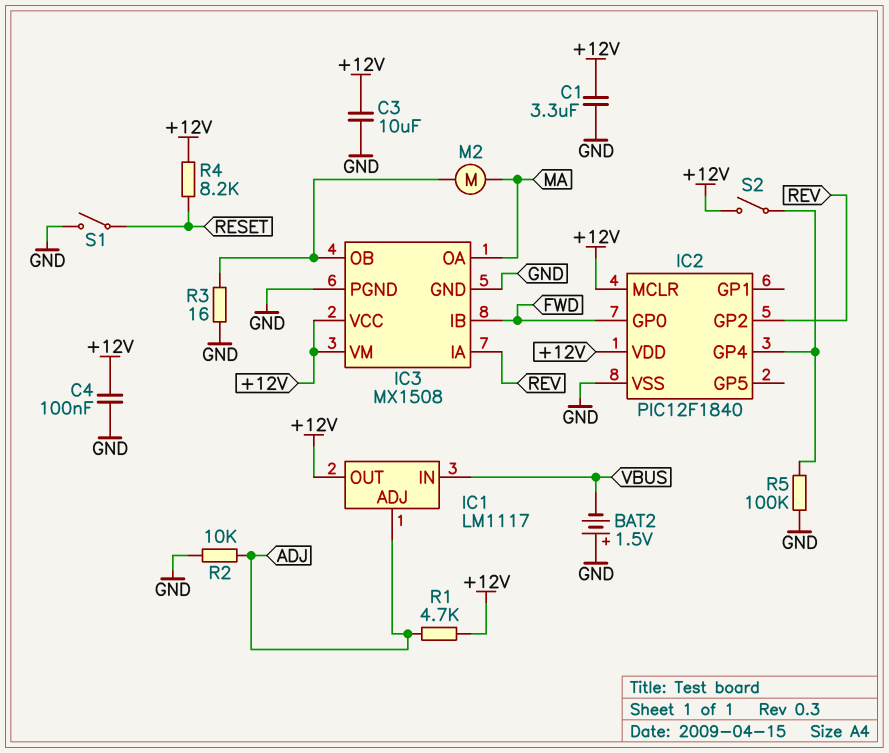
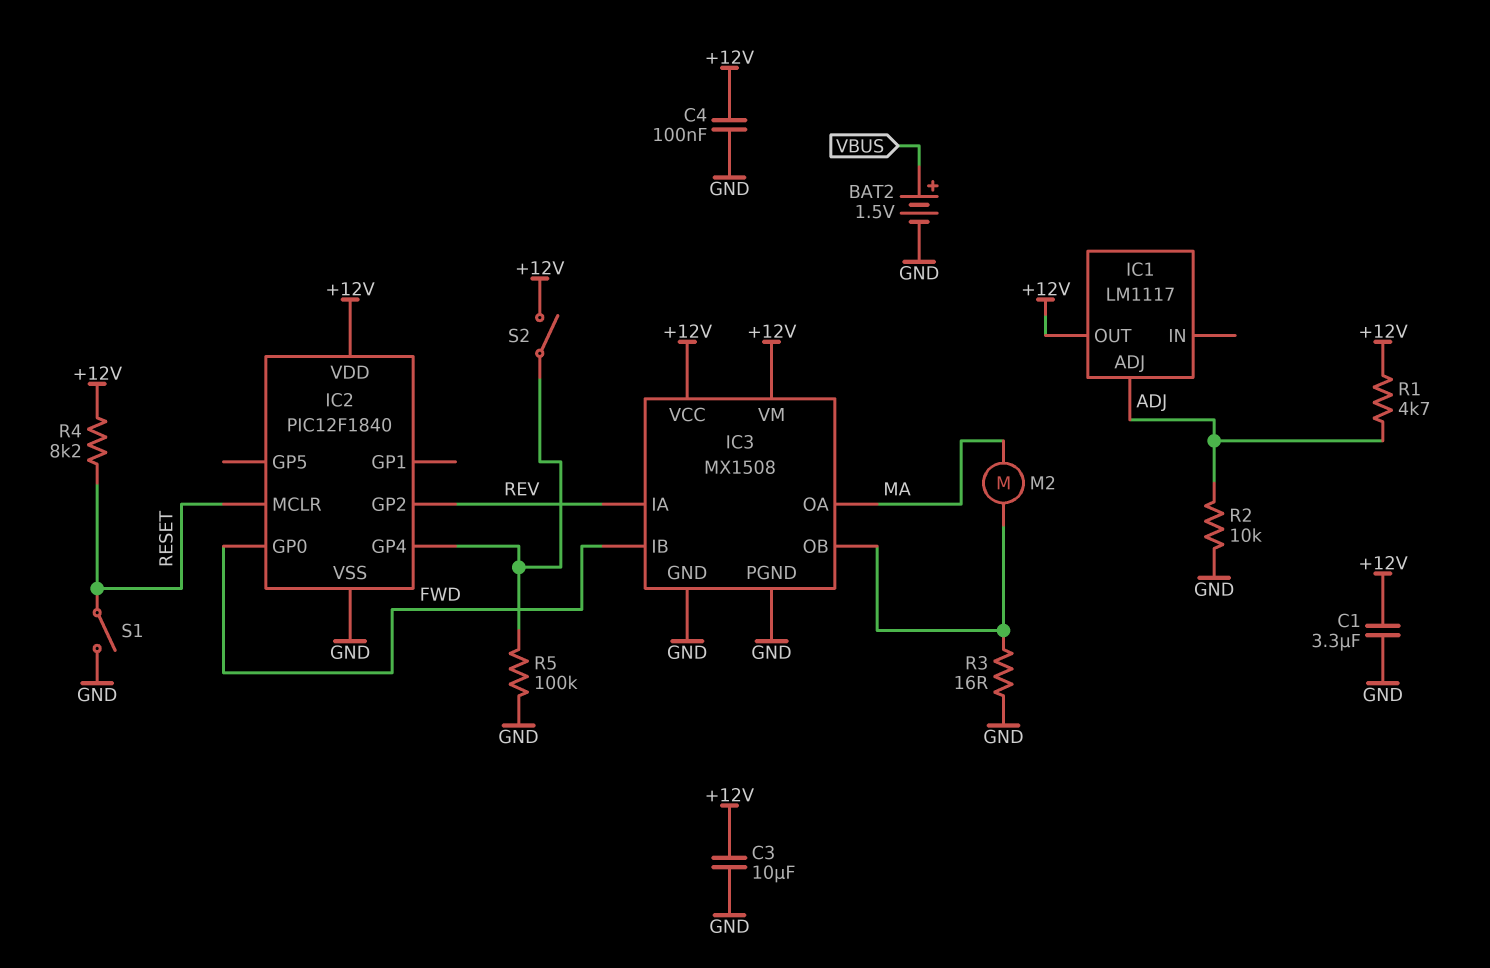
BAT2: 1.5V (plus GND, minus VBUS) -> 1.5V (plus VBUS, minus GND)
IC1 pin IN: VBUS -> none
IC2 pin MCLR: +12V -> RESET

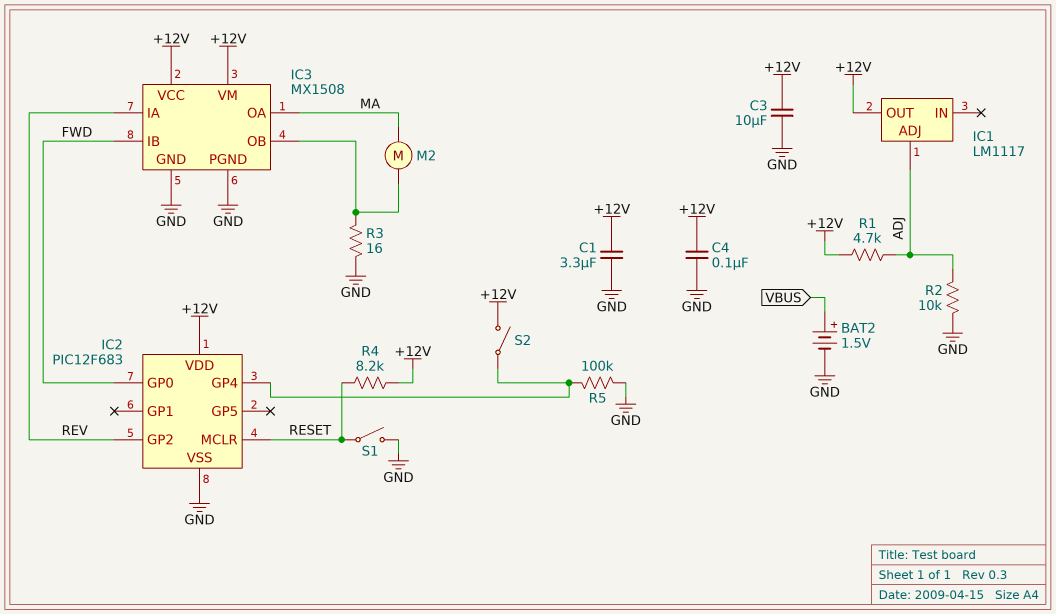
IC2: PIC12F1840 -> PIC12F683

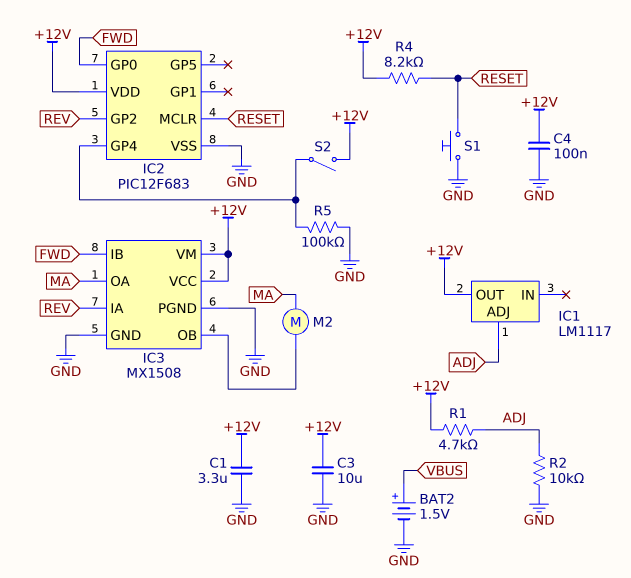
R3: 16 (GND, IC3/OB) -> none
S1: switch (GND, RESET) -> button (GND, RESET)

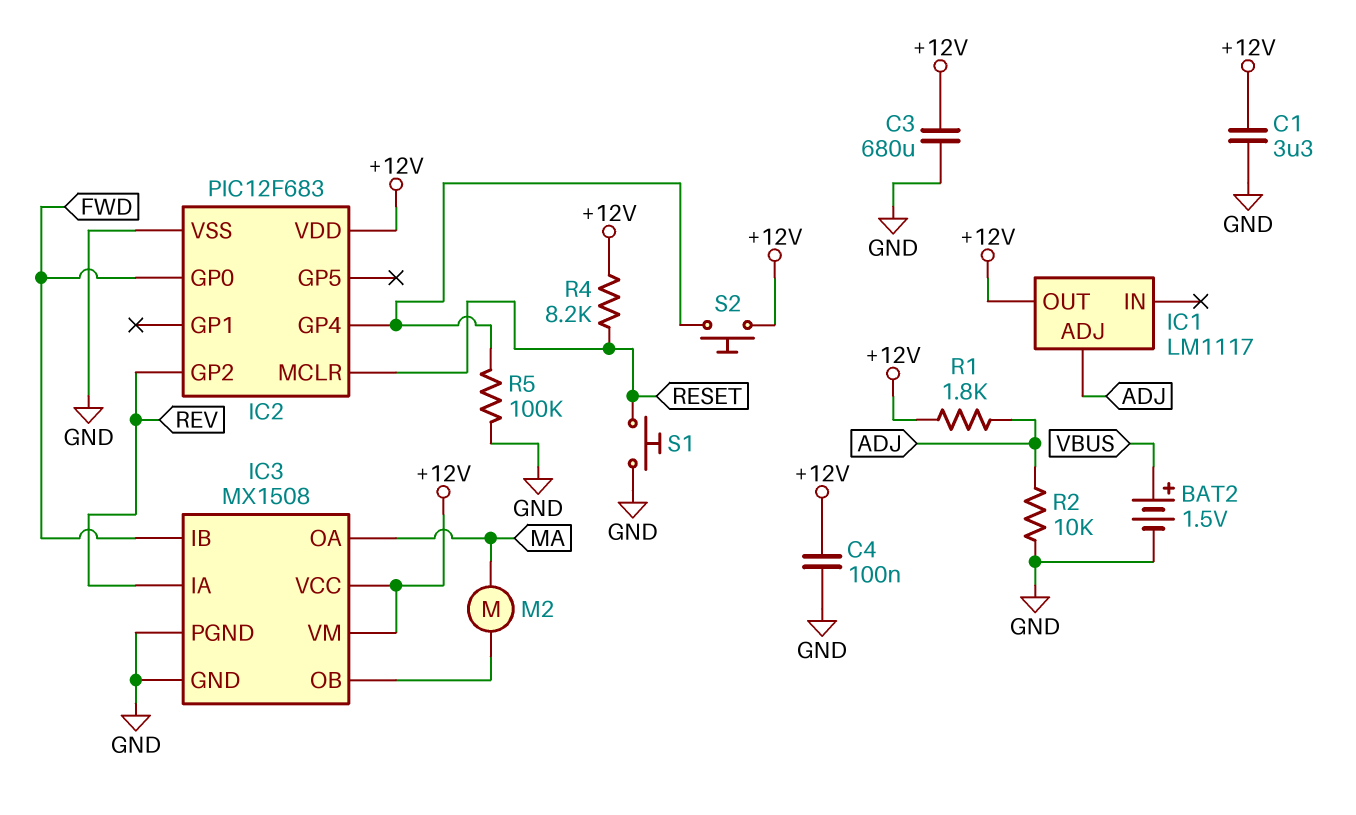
C3: 10uF (+12V, GND) -> 680uF (+12V, GND)
R1: 4.7k (+12V, ADJ) -> 1.8k (+12V, ADJ)
S2: switch (+12V, IC2/GP4) -> button (+12V, IC2/GP4)

